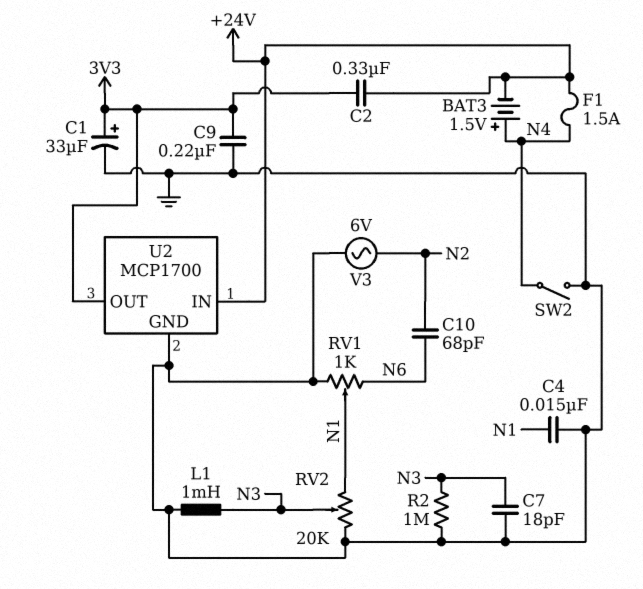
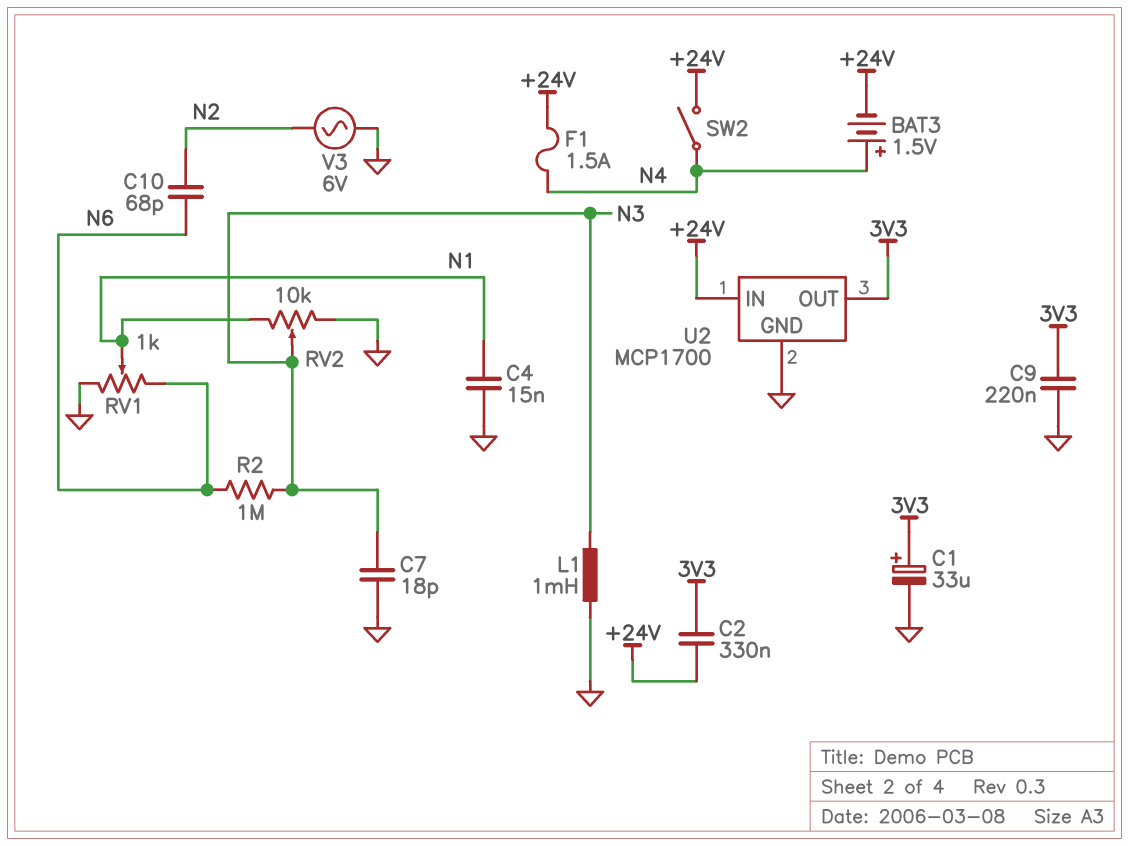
R2: 1M (GND, N3) -> 1M (N3, N6)
RV2: 20k (GND, N1, wiper N3) -> 10k (GND, N1, wiper N3)
SW2: switch (GND, N4) -> switch (+24V, N4)

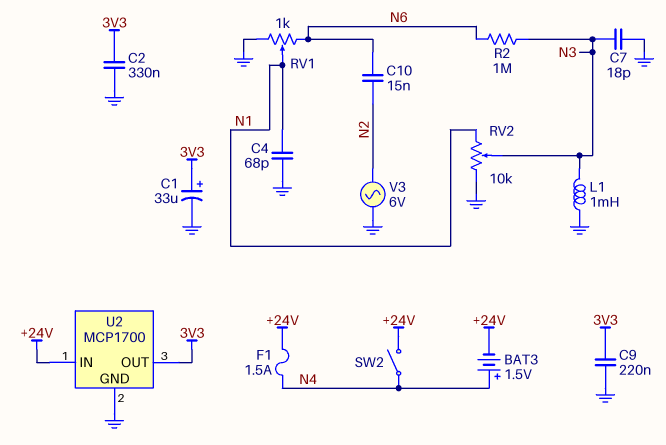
C2: 330nF (+24V, 3V3) -> 330nF (3V3, GND)
C4: 15nF (GND, N1) -> 68pF (GND, N1)
C10: 68pF (N2, N6) -> 15nF (N2, N6)

